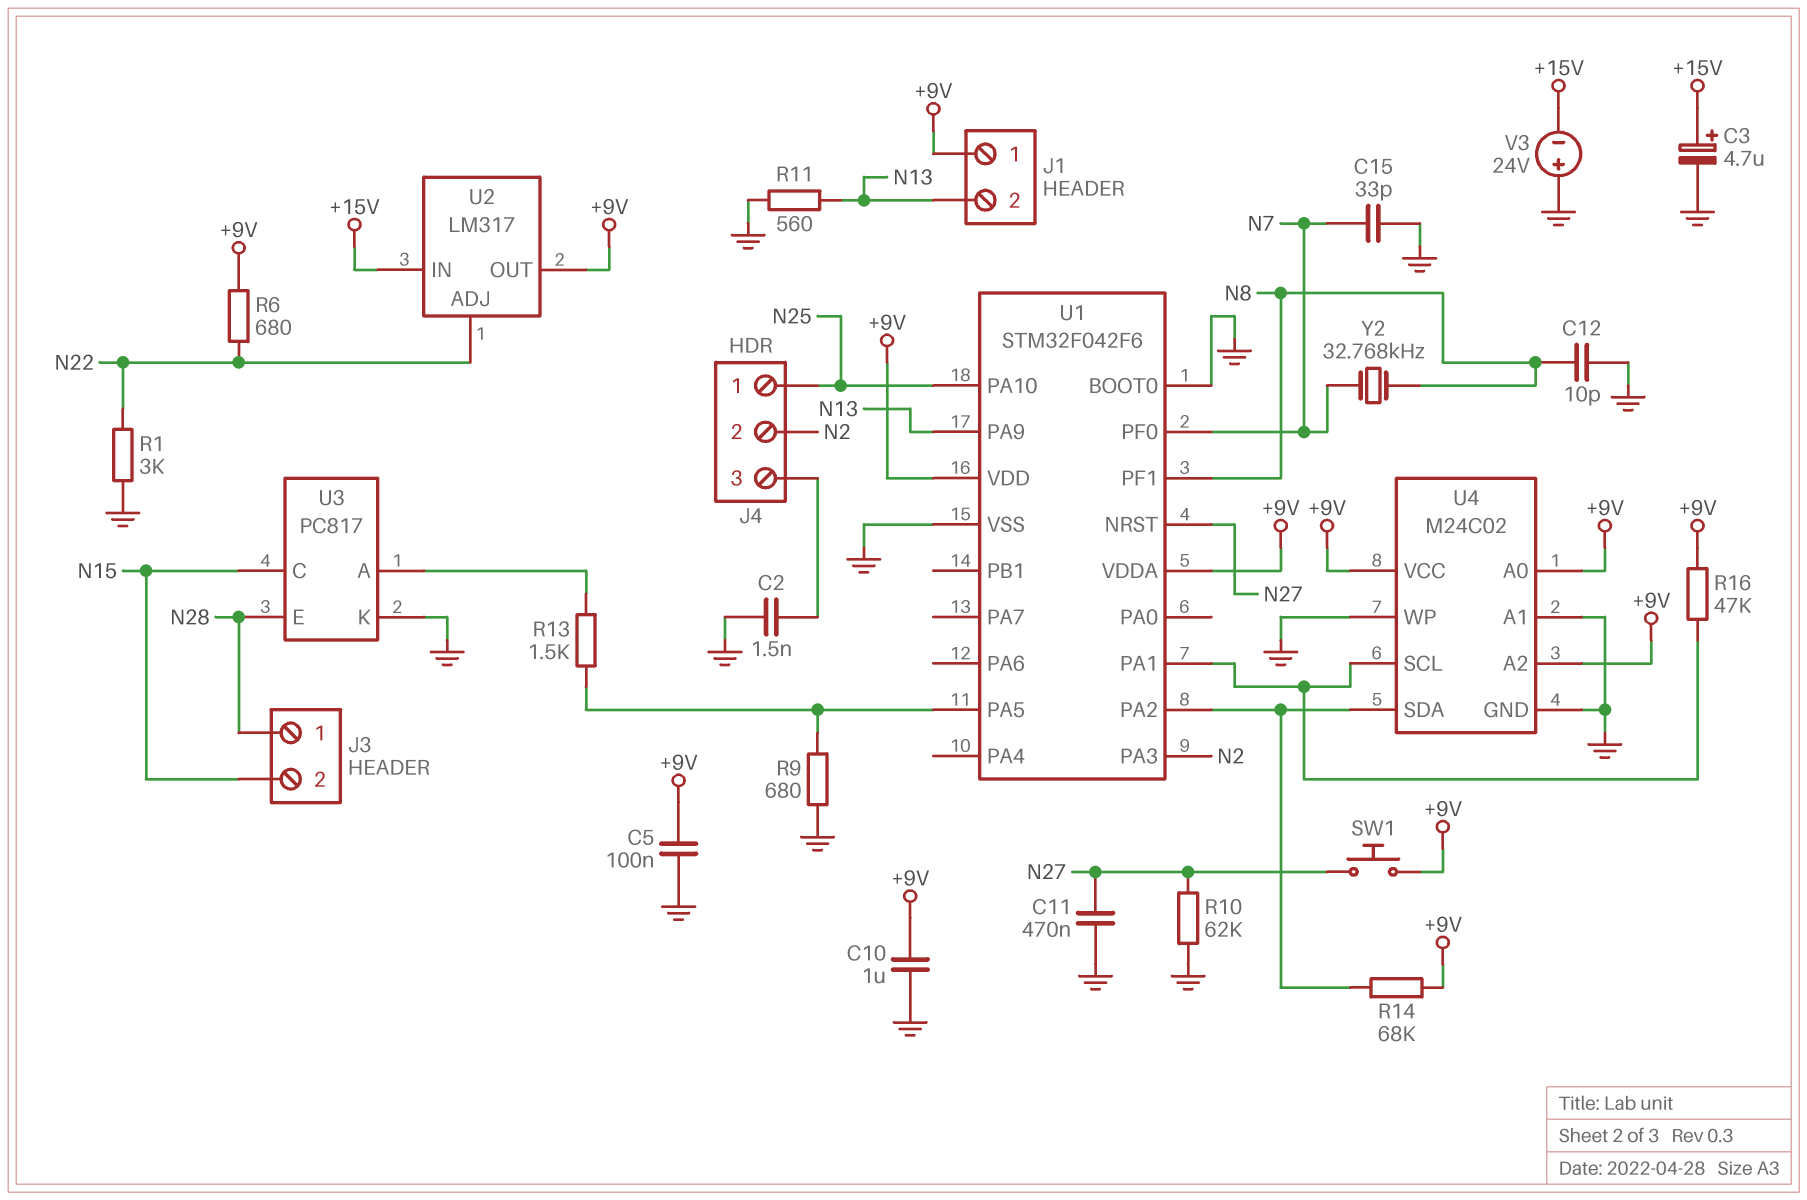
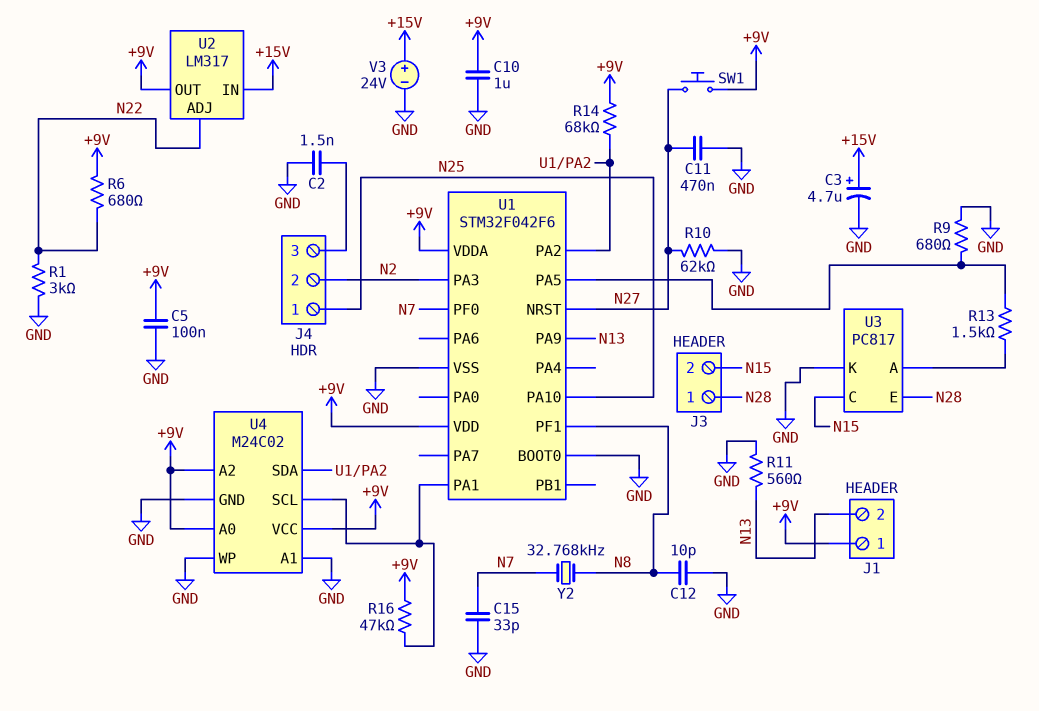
V3: 24V (plus GND, minus +15V) -> 24V (plus +15V, minus GND)

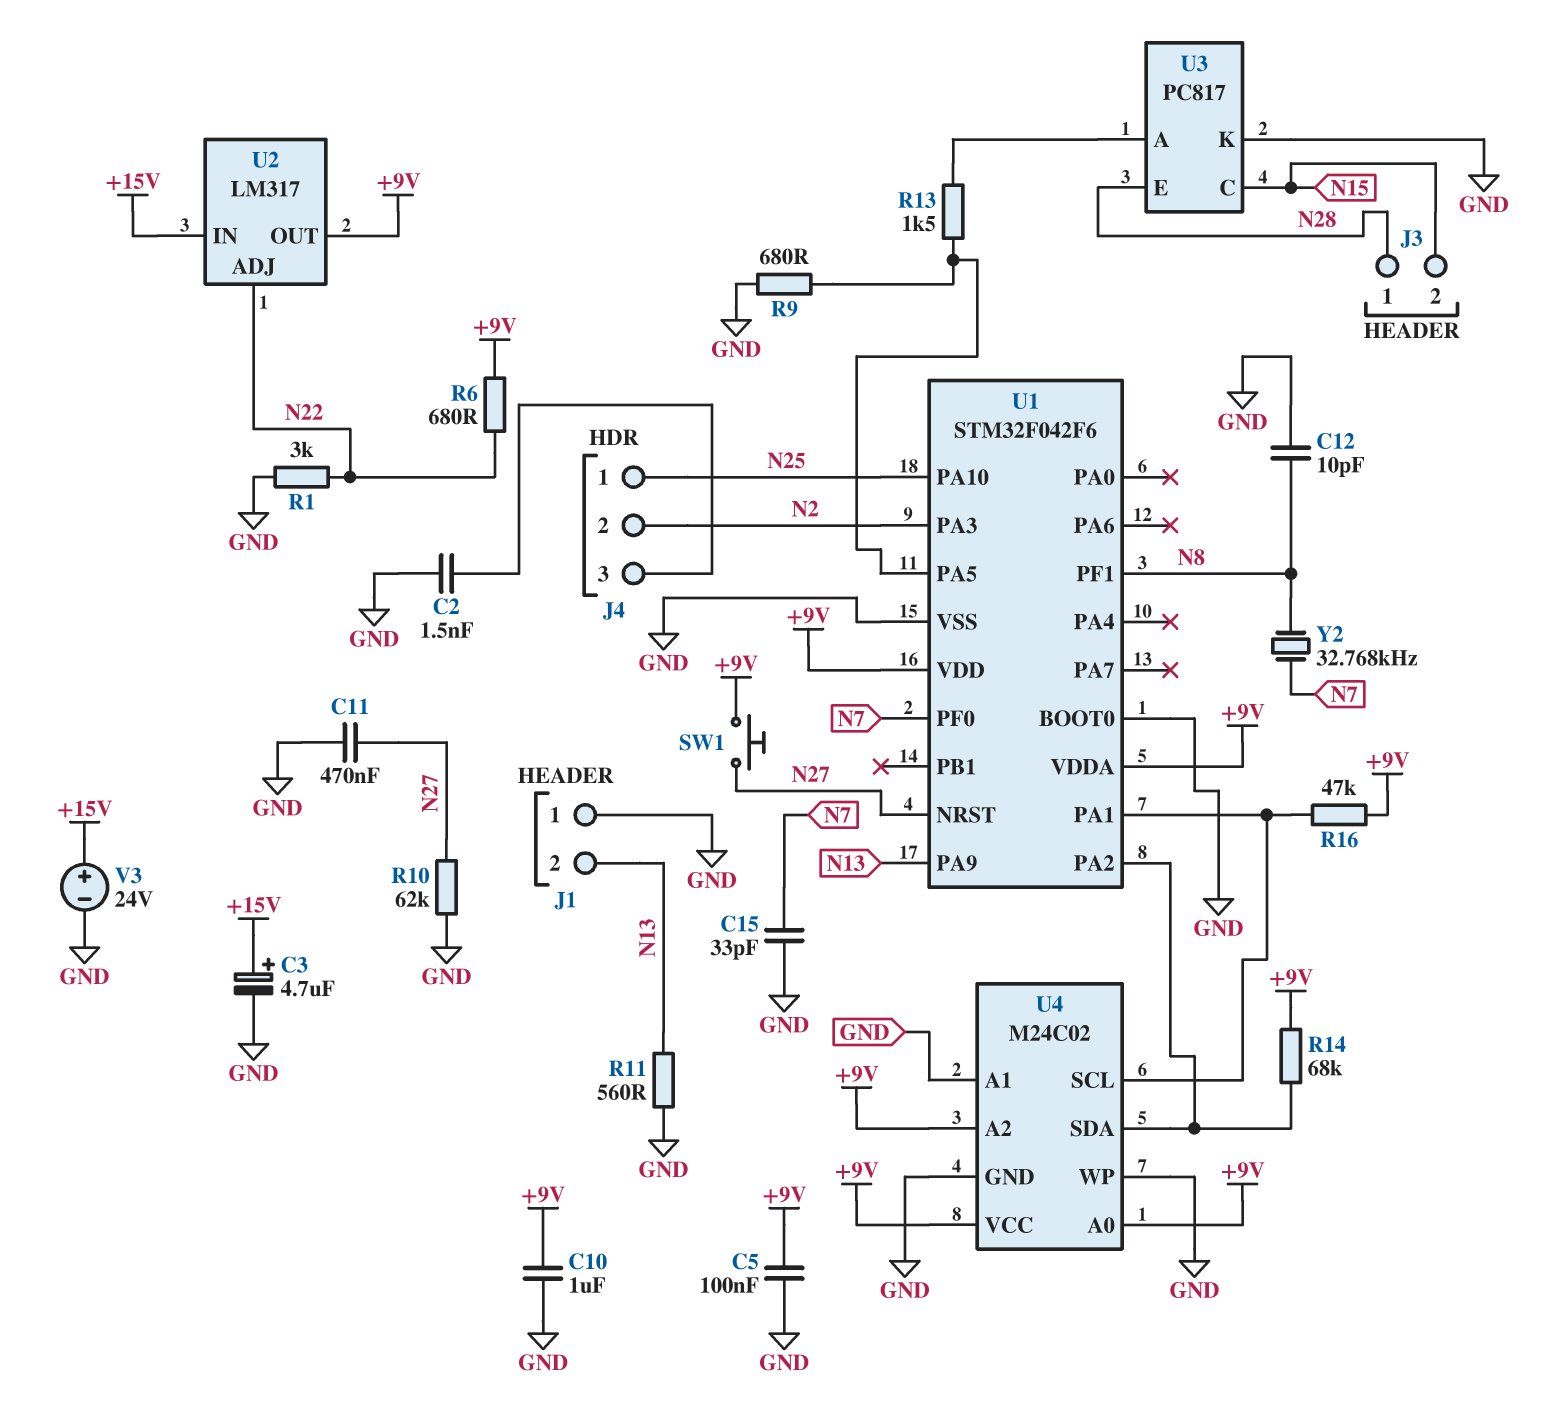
J1 pin 1: +9V -> GND

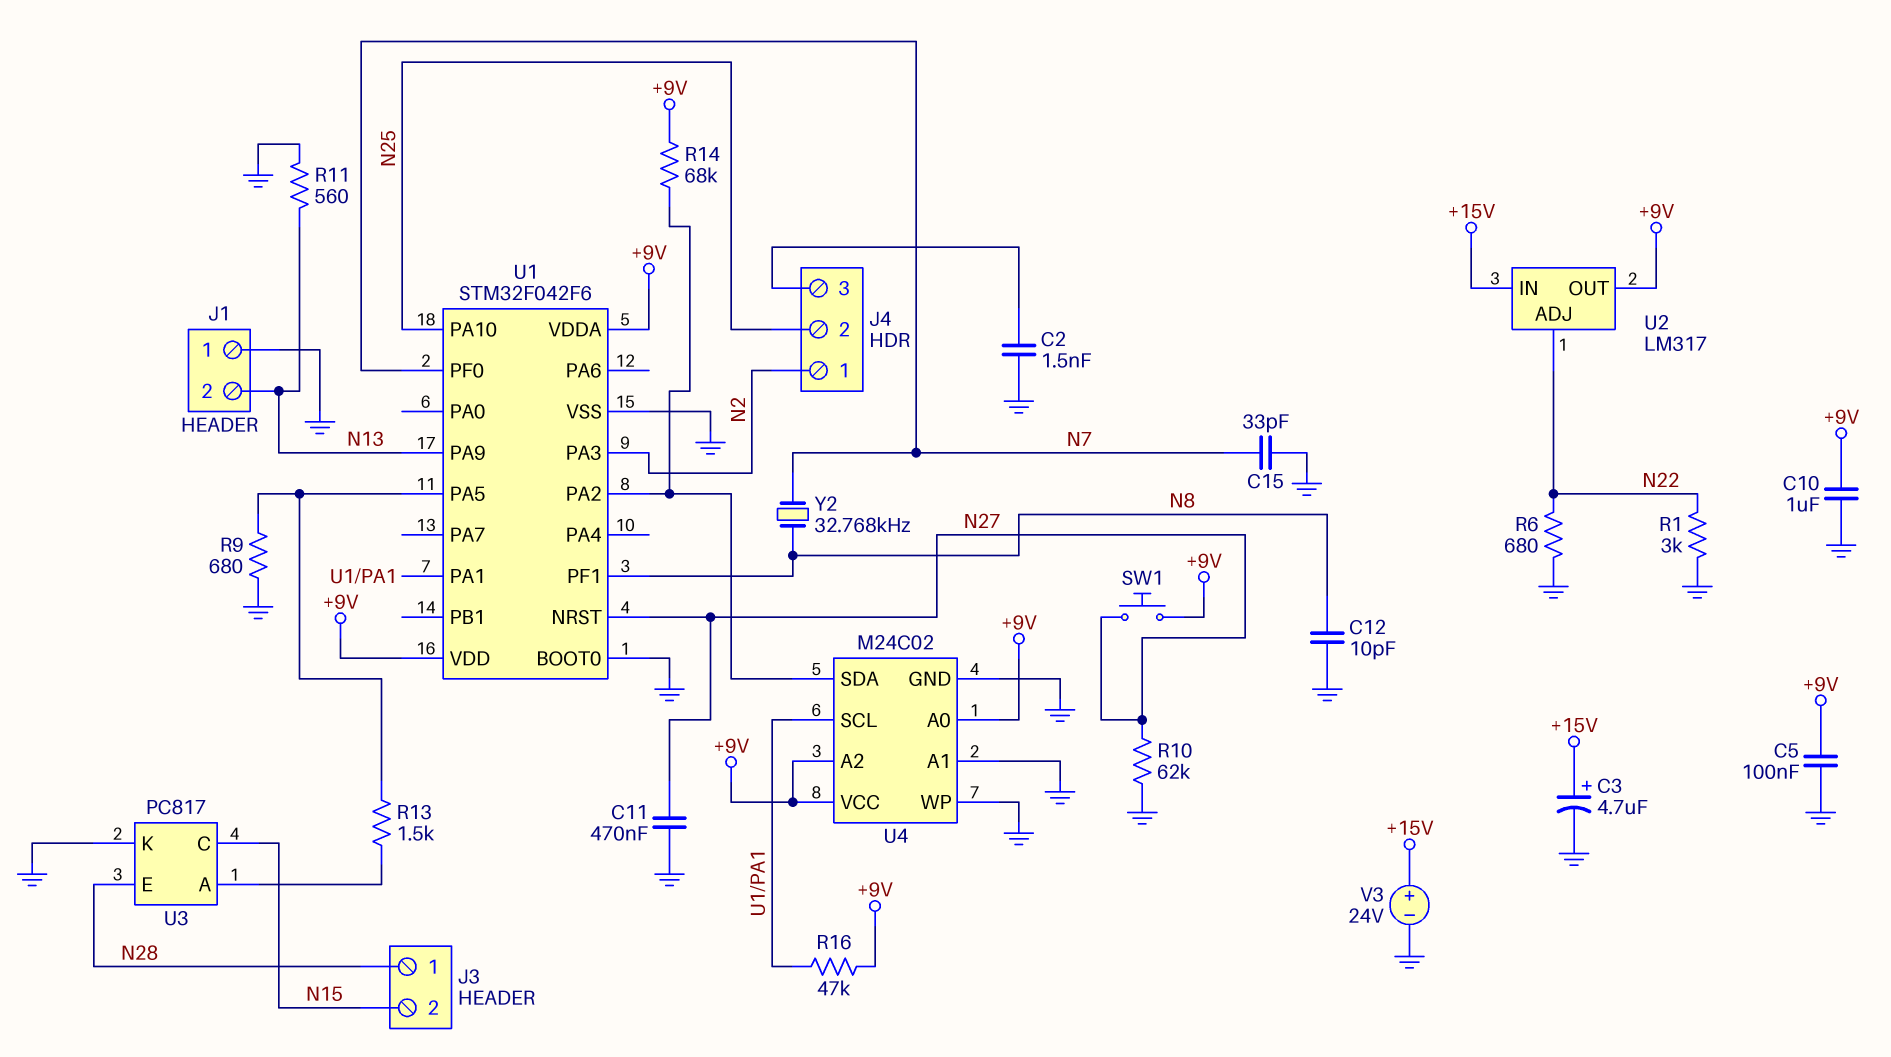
J4 pin 1: N25 -> N2
J4 pin 2: N2 -> N25
R6: 680 (+9V, N22) -> 680 (GND, N22)

